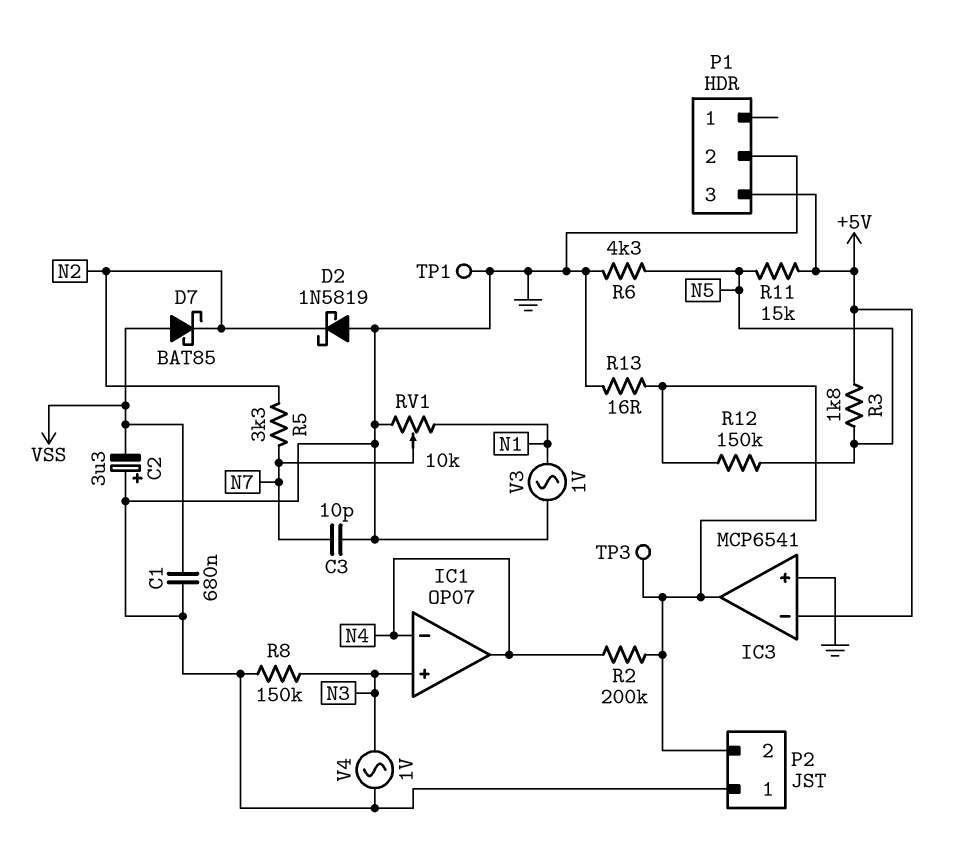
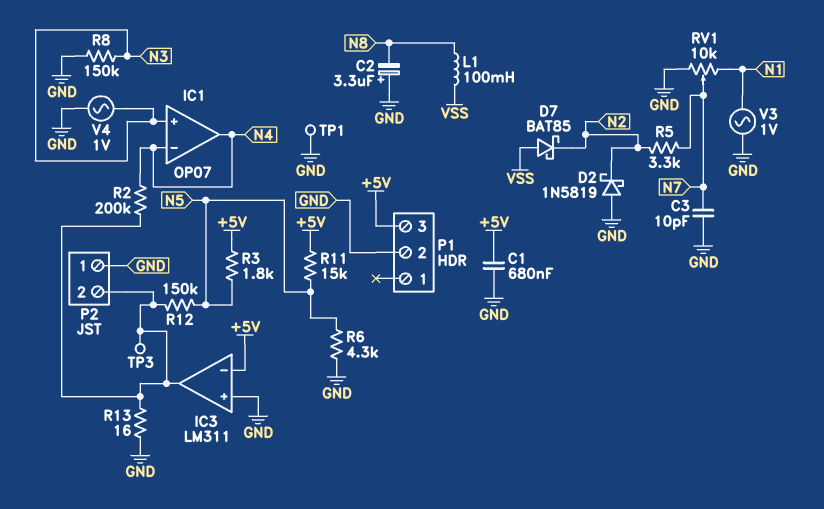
C1: 680nF (GND, VSS) -> 680nF (+5V, GND)
C2: 3.3uF (plus GND, minus VSS) -> 3.3uF (plus GND, minus N8)
IC3: MCP6541 -> LM311
L1: none -> 100mH (N8, VSS)

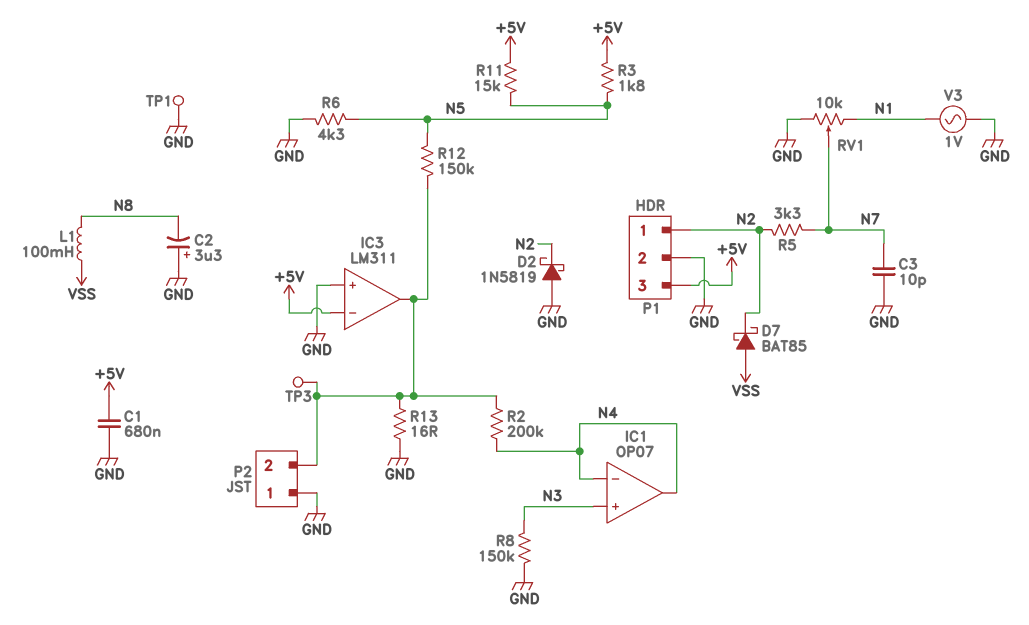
P1 pin 1: none -> N2
V4: AC 1V (GND, N3) -> none

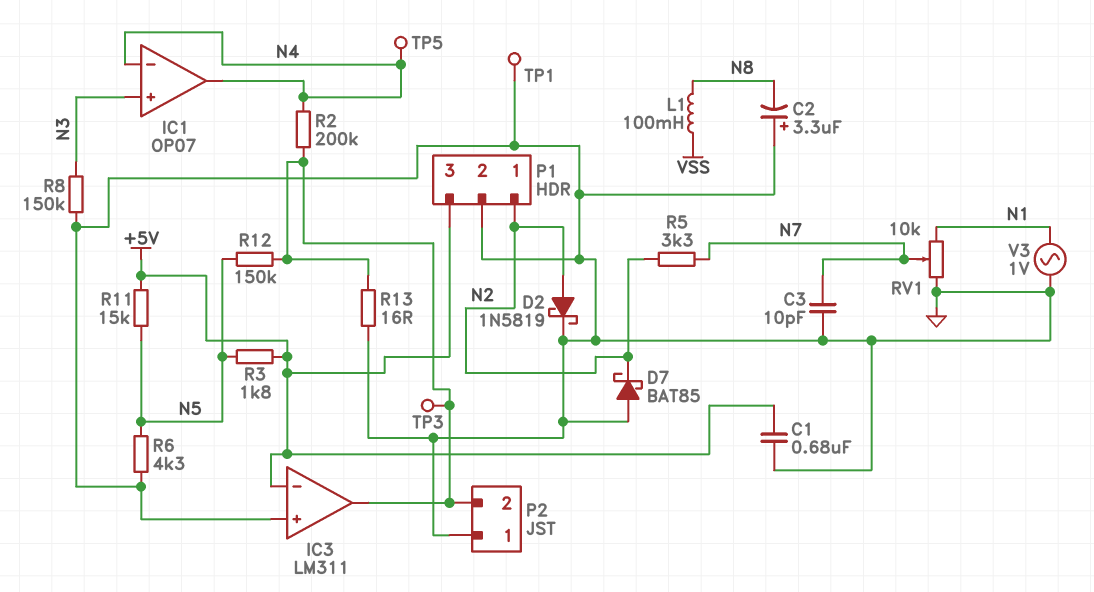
D2: schottky 1N5819 (A GND, K N2) -> schottky 1N5819 (A N2, K GND)
D7: schottky BAT85 (A VSS, K N2) -> schottky BAT85 (A GND, K N2)
TP5: none -> test point (N4)

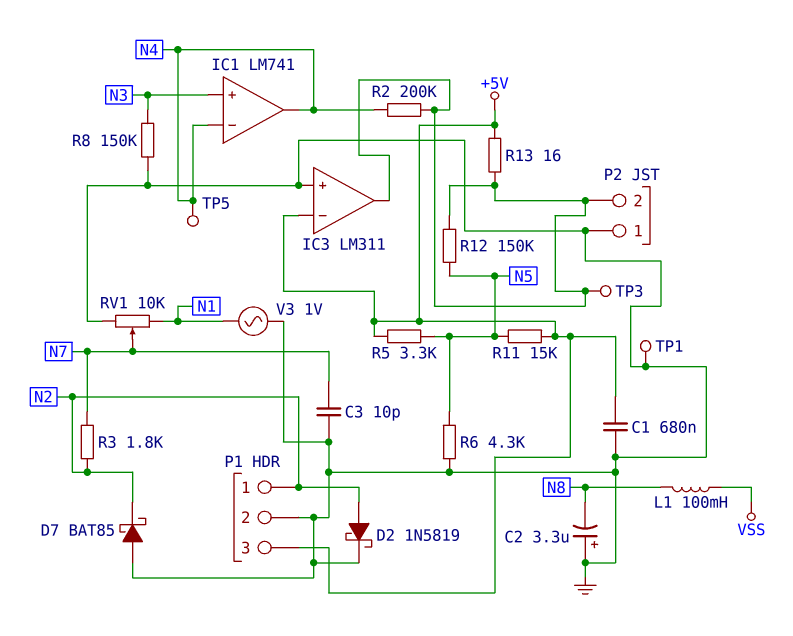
IC1: OP07 -> LM741
R3: 1.8k (+5V, N5) -> 1.8k (N2, N7)
R5: 3.3k (N2, N7) -> 3.3k (+5V, N5)
R13: 16 (GND, IC3/out) -> 16 (+5V, IC3/out)

